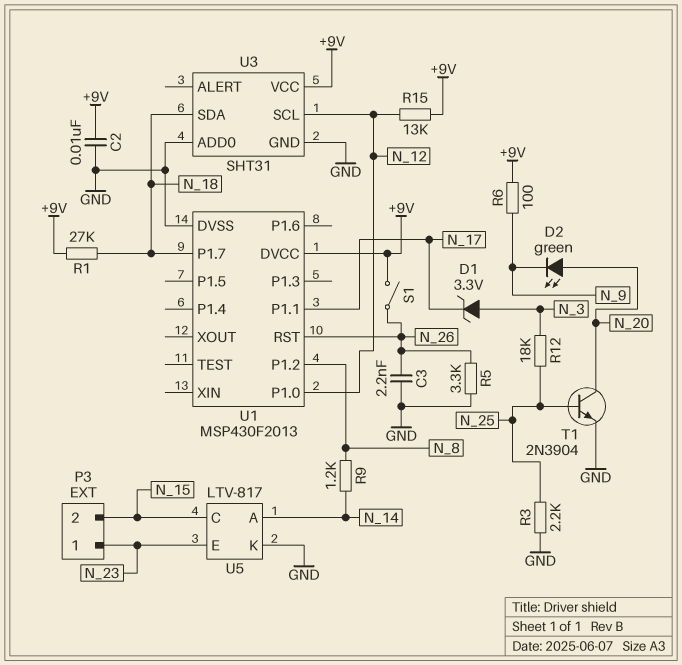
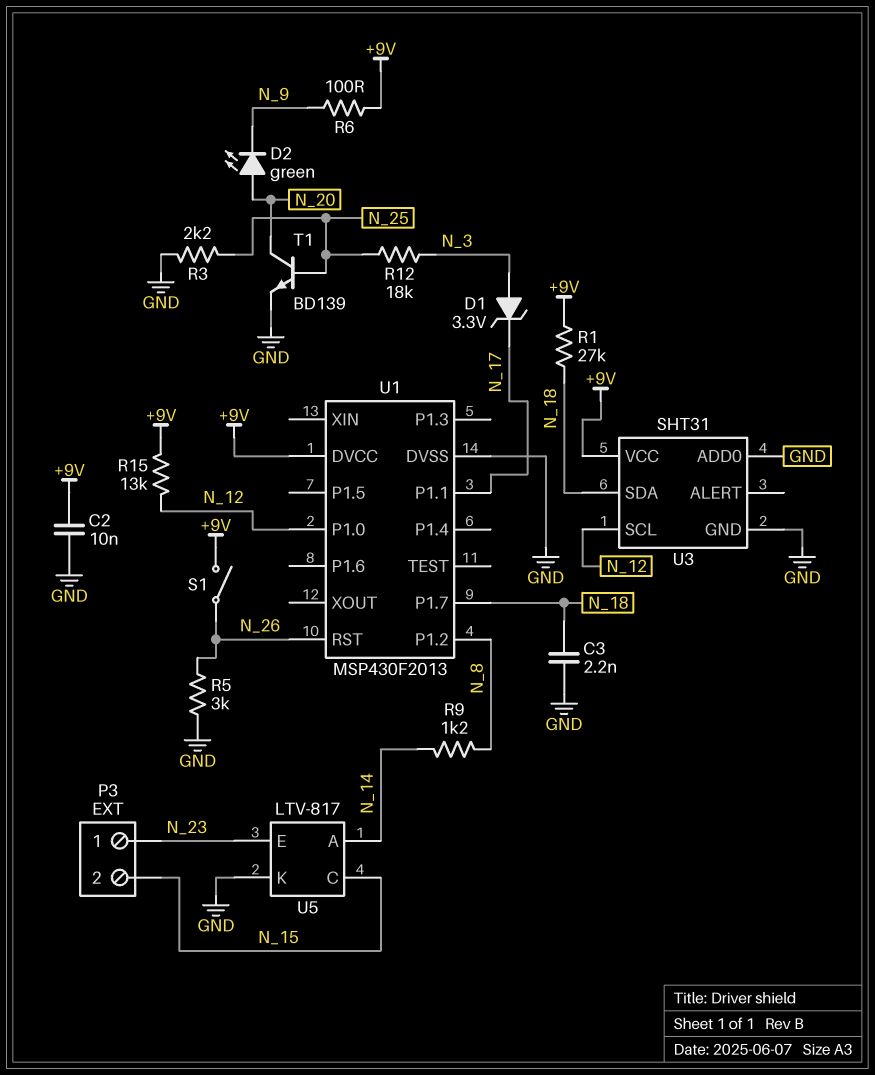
C3: 2.2nF (GND, N_26) -> 2.2nF (GND, N_18)
R5: 3.3k (GND, N_26) -> 3k (GND, N_26)
T1: NPN 2N3904 (B N_25, C N_20, E GND) -> NPN BD139 (B N_25, C N_20, E GND)

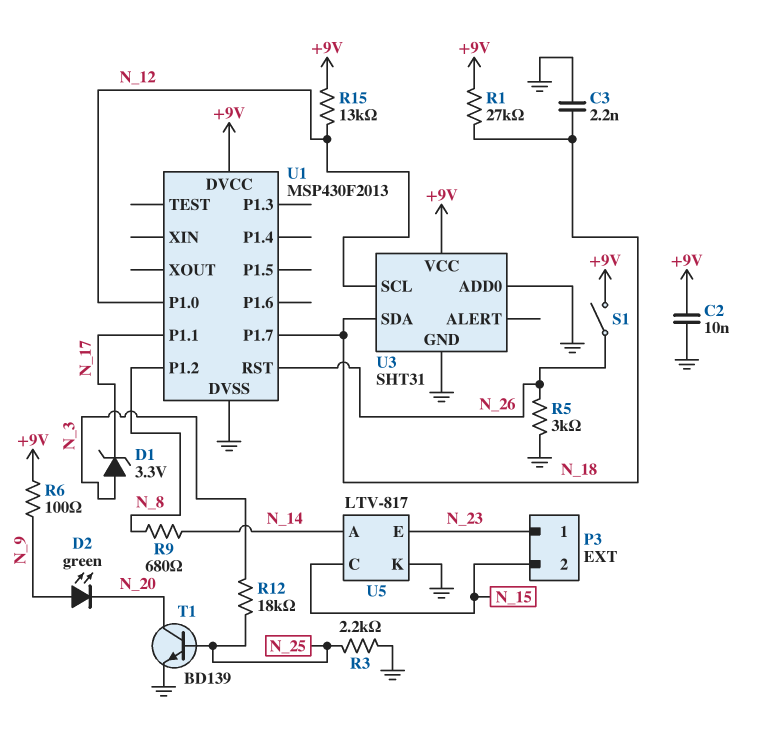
D2: LED green (A N_20, K N_9) -> LED green (A N_9, K N_20)
R9: 1.2k (N_8, N_14) -> 680 (N_8, N_14)

